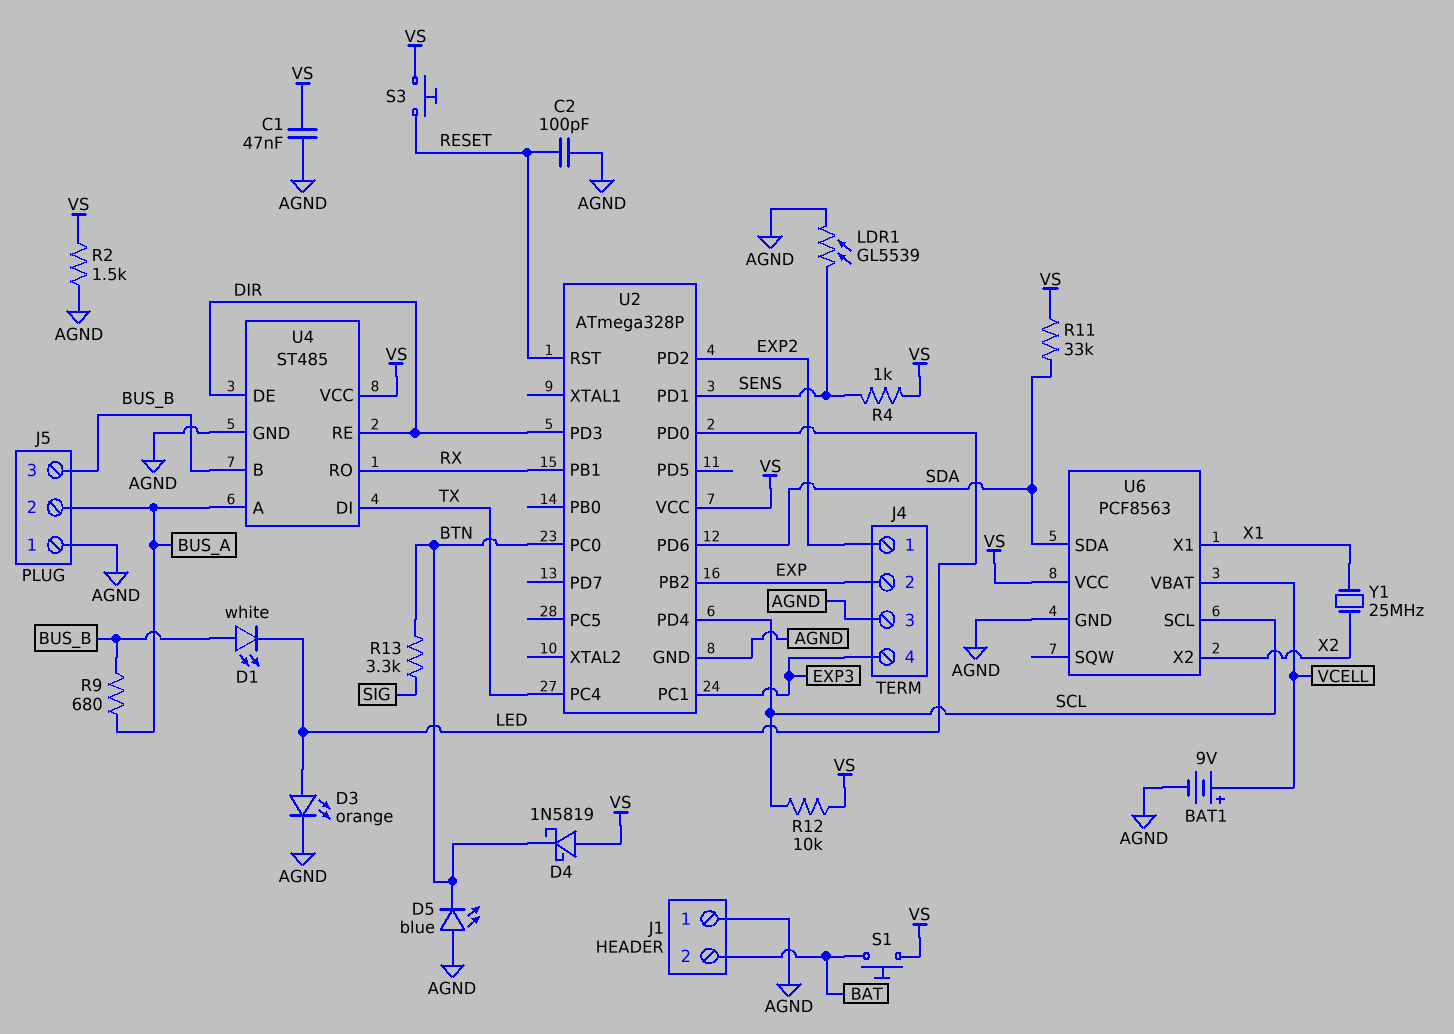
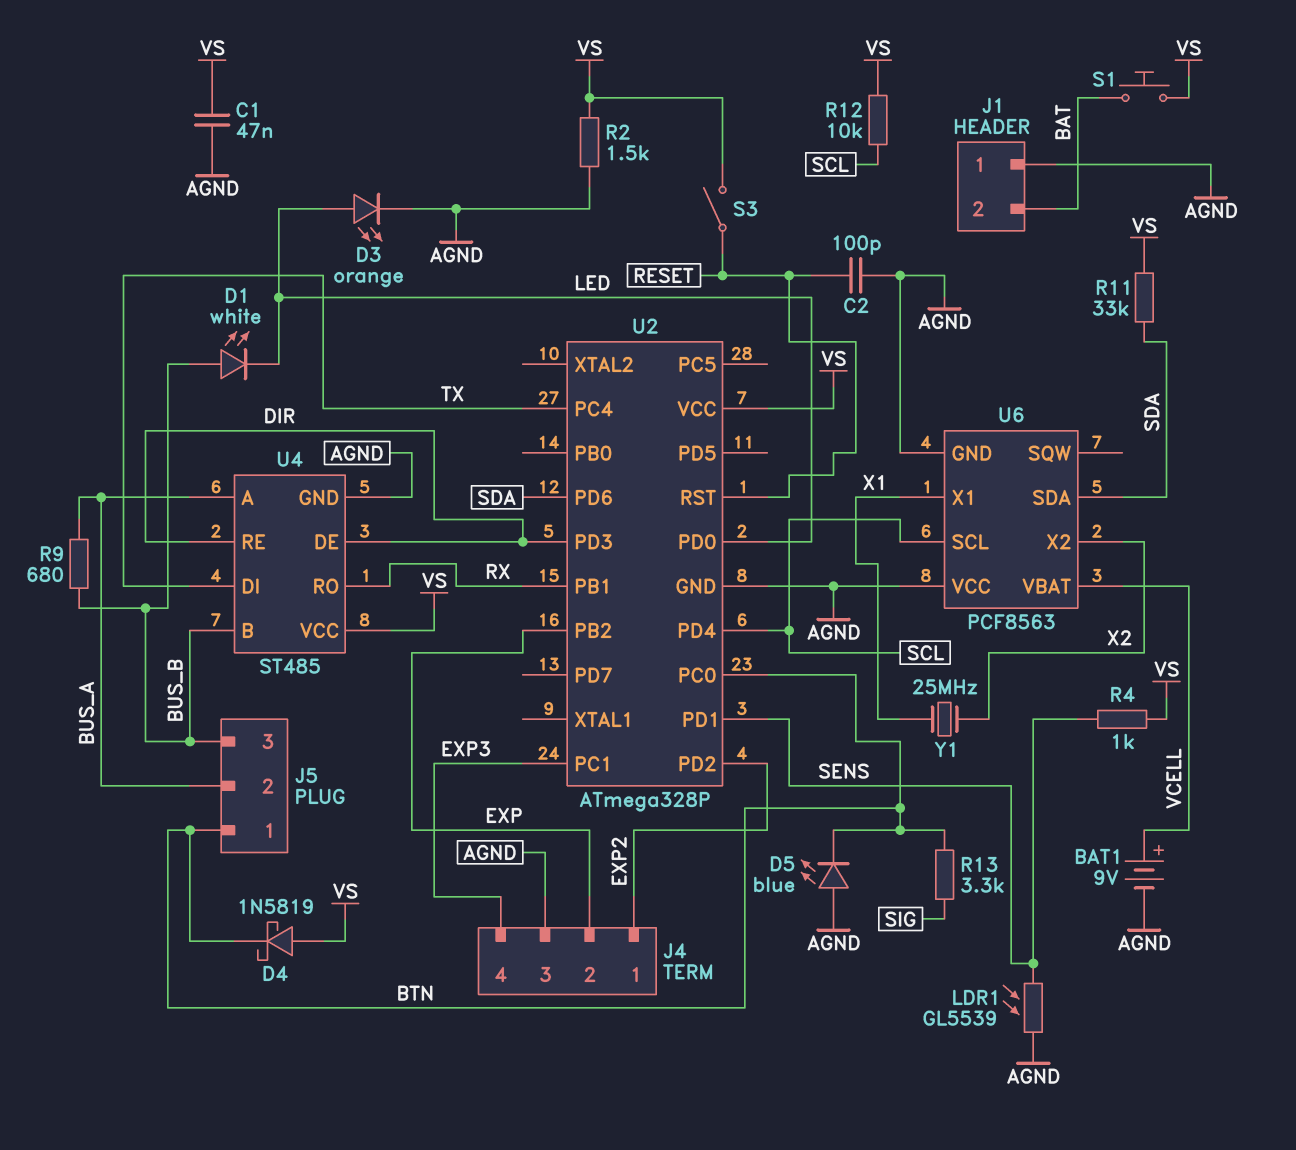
J5 pin 1: AGND -> BTN
S3: button (RESET, VS) -> switch (RESET, VS)
U6 pin VCC: VS -> AGND

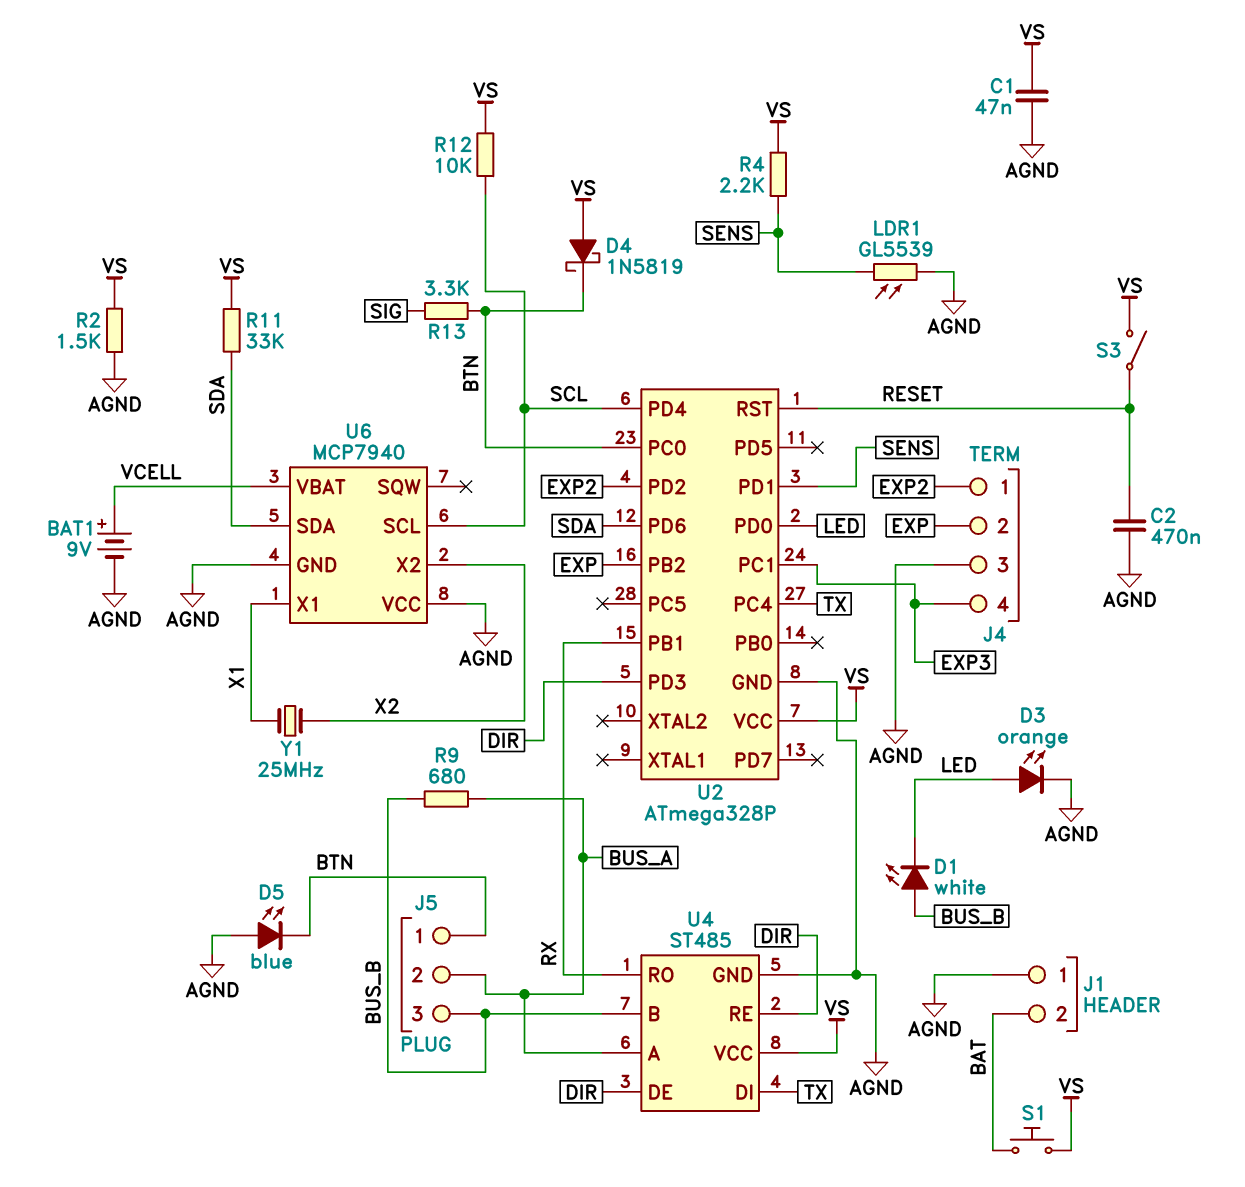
C2: 100pF (AGND, RESET) -> 470nF (AGND, RESET)
R4: 1k (SENS, VS) -> 2.2k (SENS, VS)
U6: PCF8563 -> MCP7940

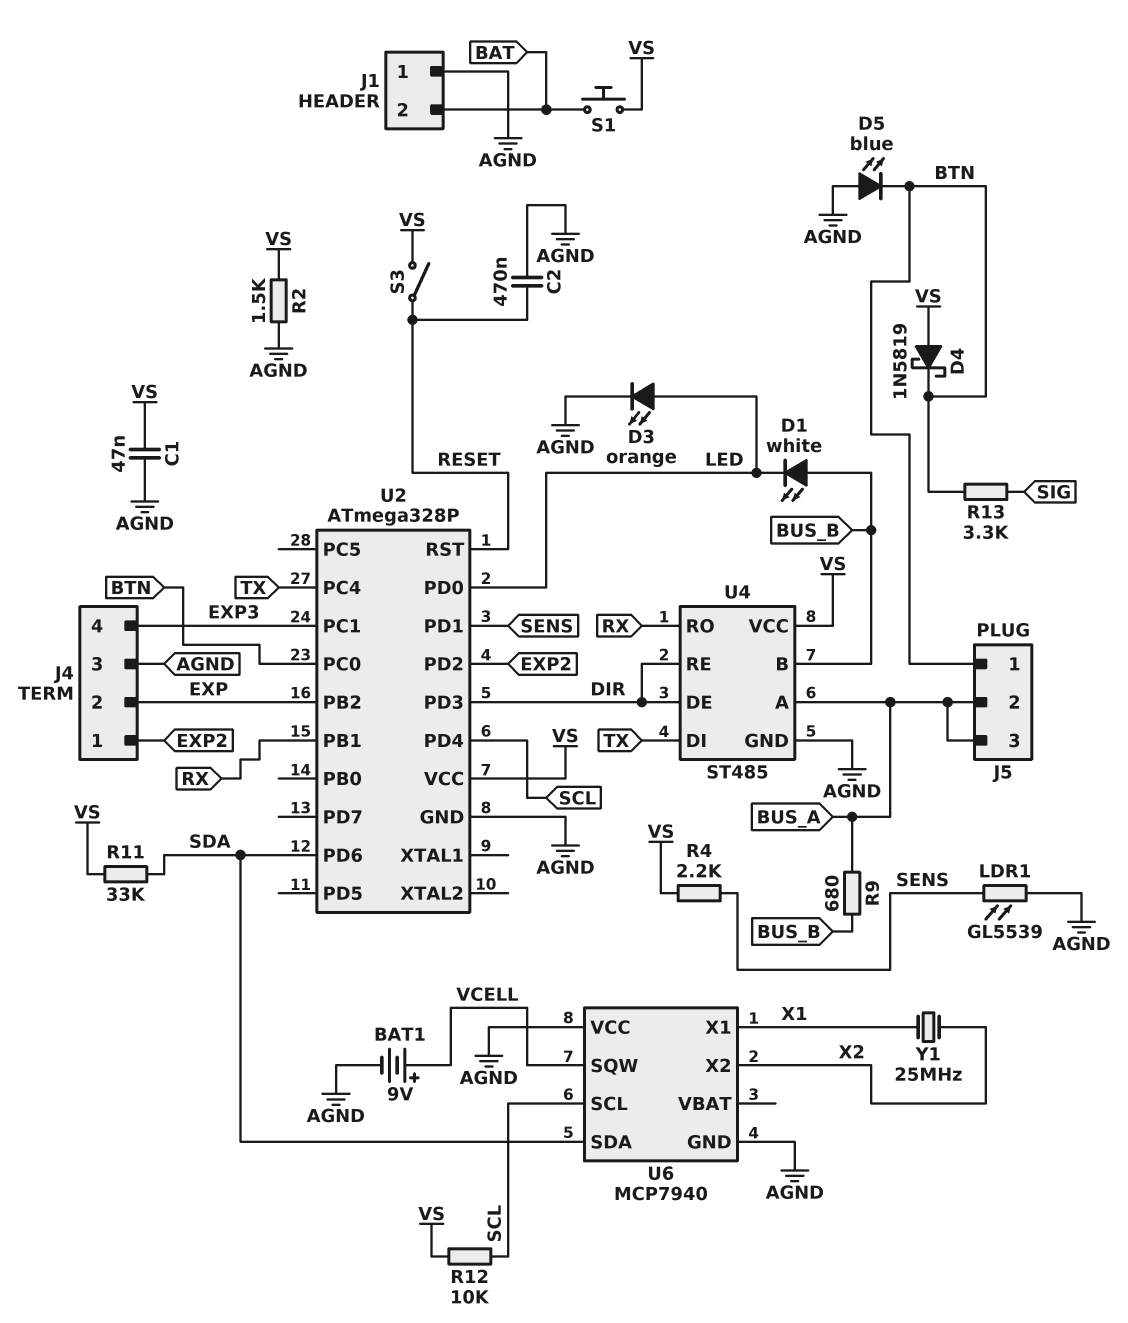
J5 pin 3: BUS_B -> BUS_A
U6 pin SQW: none -> VCELL
U6 pin VBAT: VCELL -> none

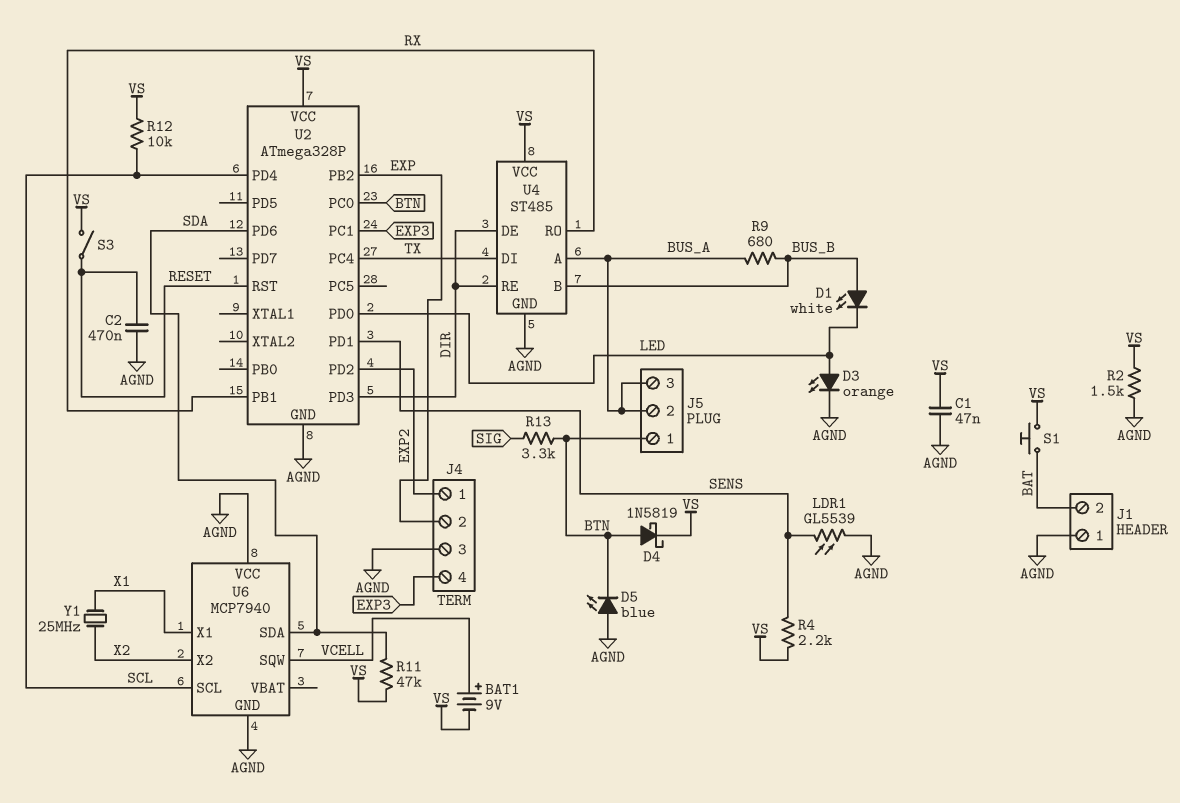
BAT1: 9V (plus VCELL, minus AGND) -> 9V (plus VCELL, minus VS)
D4: schottky 1N5819 (A VS, K BTN) -> schottky 1N5819 (A BTN, K VS)
R11: 33k (SDA, VS) -> 47k (SDA, VS)

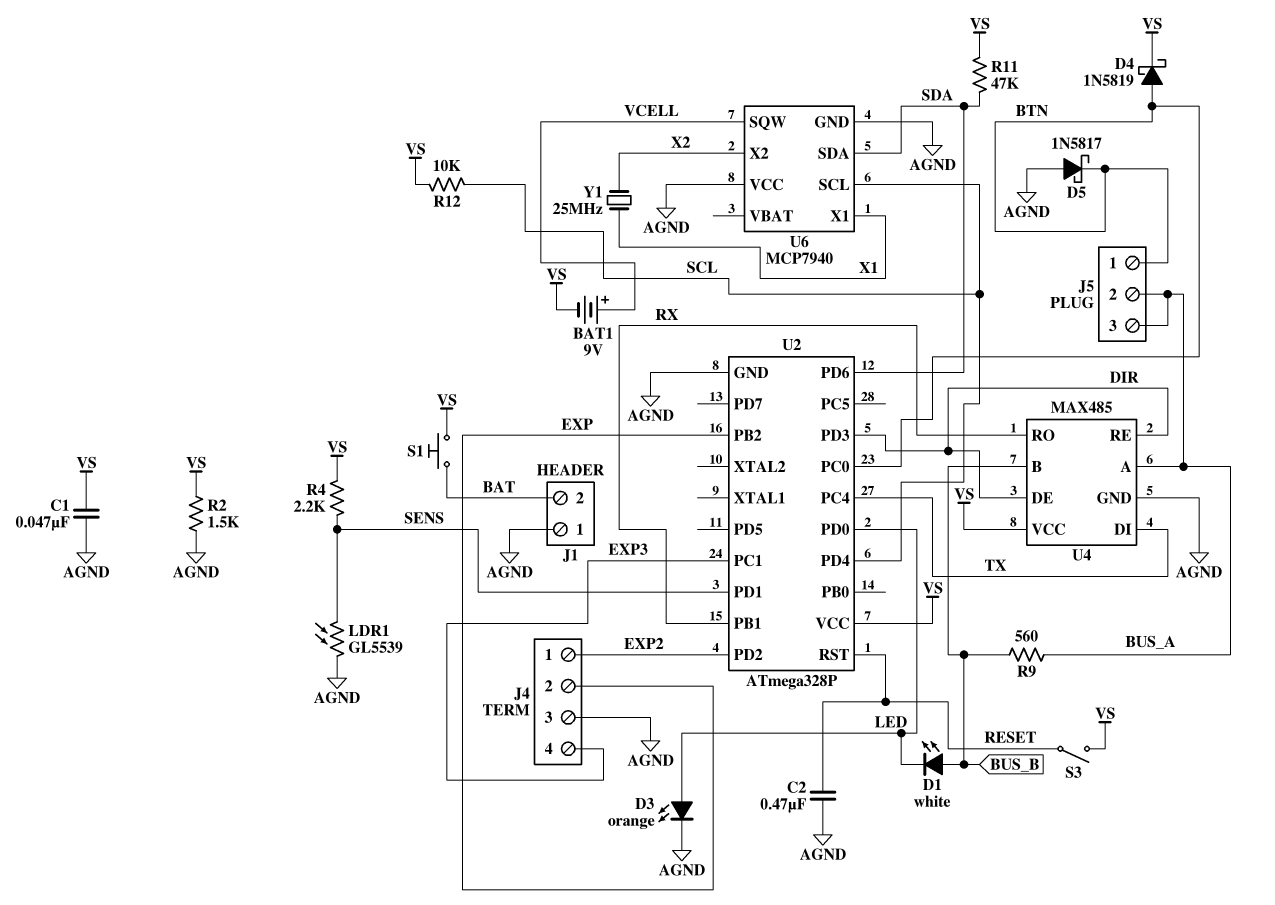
D5: LED blue (A AGND, K BTN) -> schottky 1N5817 (A AGND, K BTN)
R9: 680 (BUS_A, BUS_B) -> 560 (BUS_A, BUS_B)
R13: 3.3k (BTN, SIG) -> none
U4: ST485 -> MAX485

